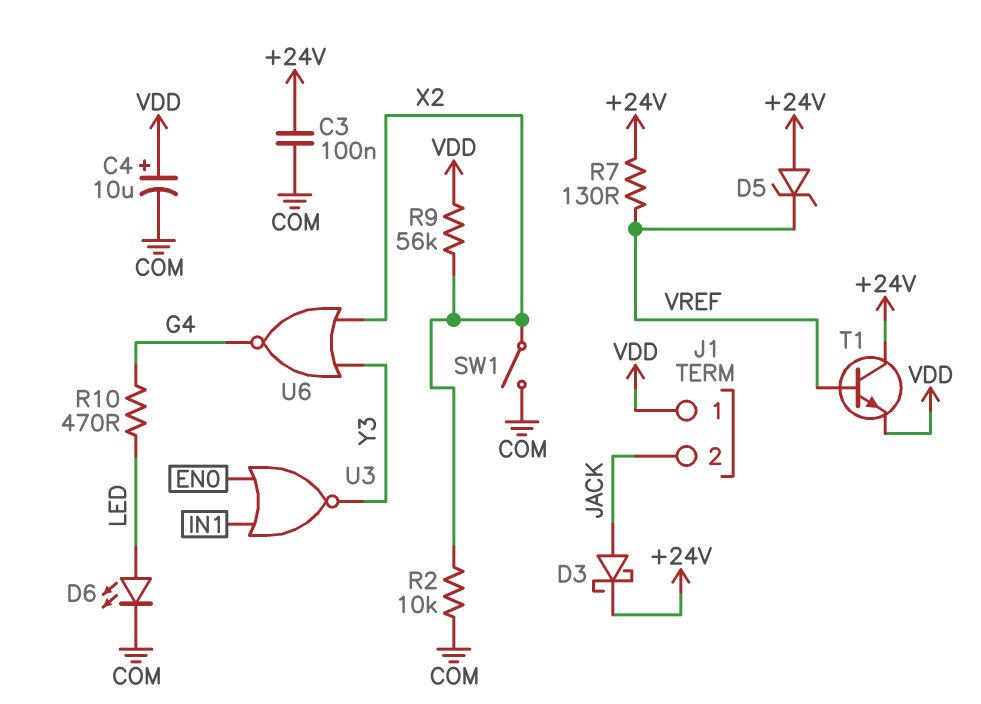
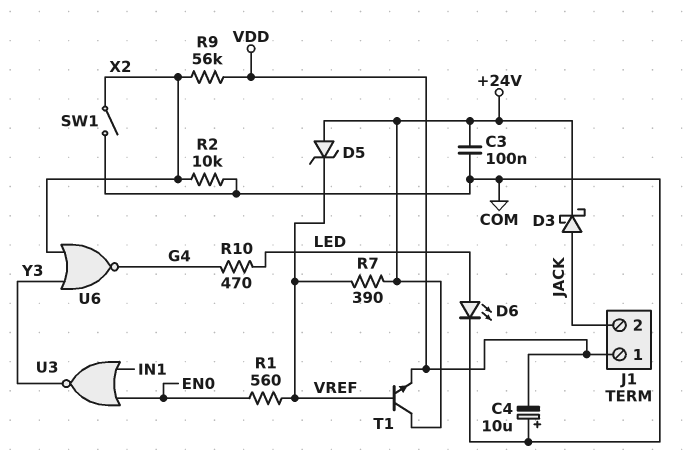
C4: 10uF (plus VDD, minus COM) -> 10uF (plus COM, minus VDD)
R1: none -> 560 (EN0, VREF)
R7: 130 (+24V, VREF) -> 390 (+24V, VREF)

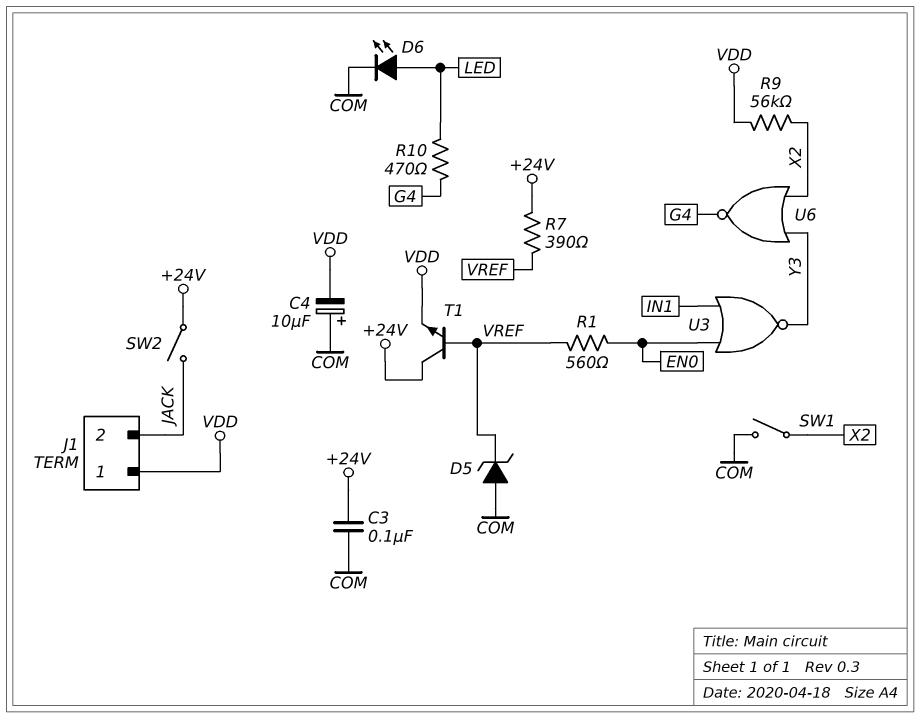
D3: schottky (A JACK, K +24V) -> none
D5: zener (A +24V, K VREF) -> zener (A COM, K VREF)
R2: 10k (COM, X2) -> none
SW2: none -> switch (+24V, JACK)

